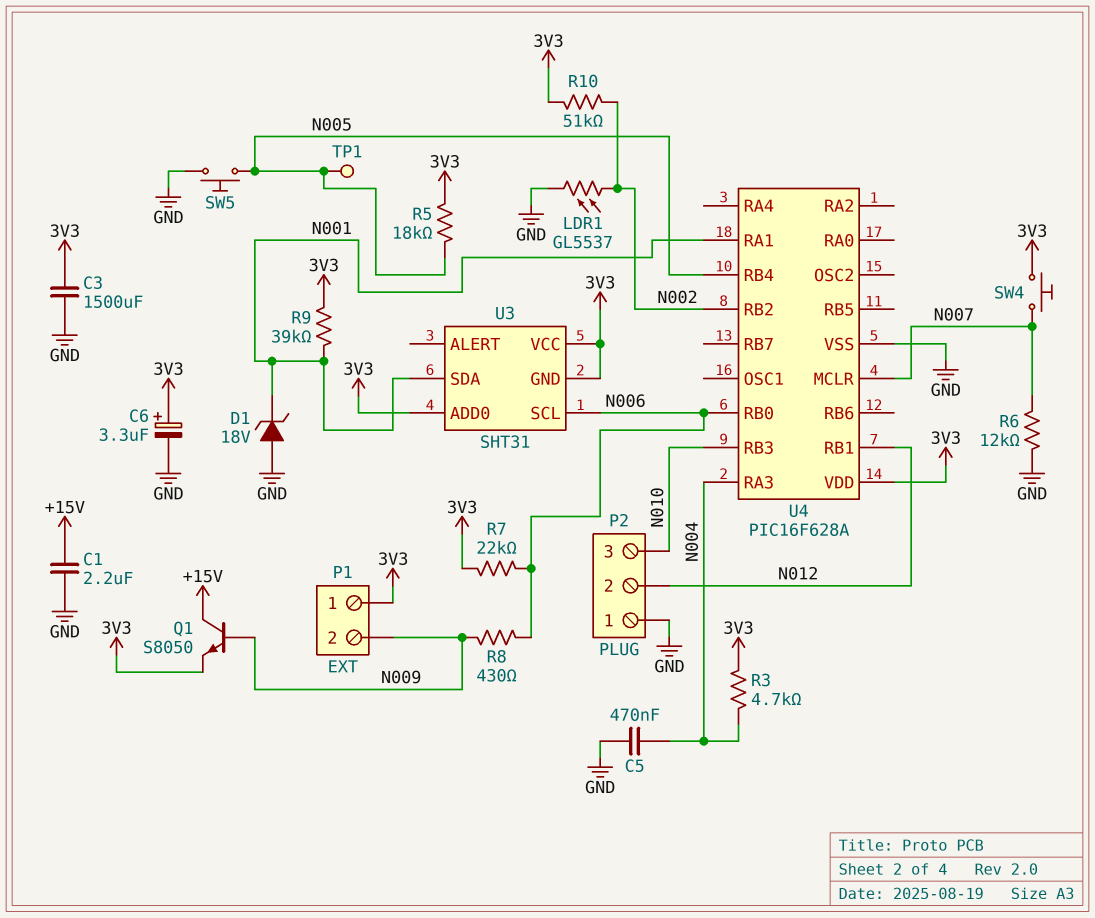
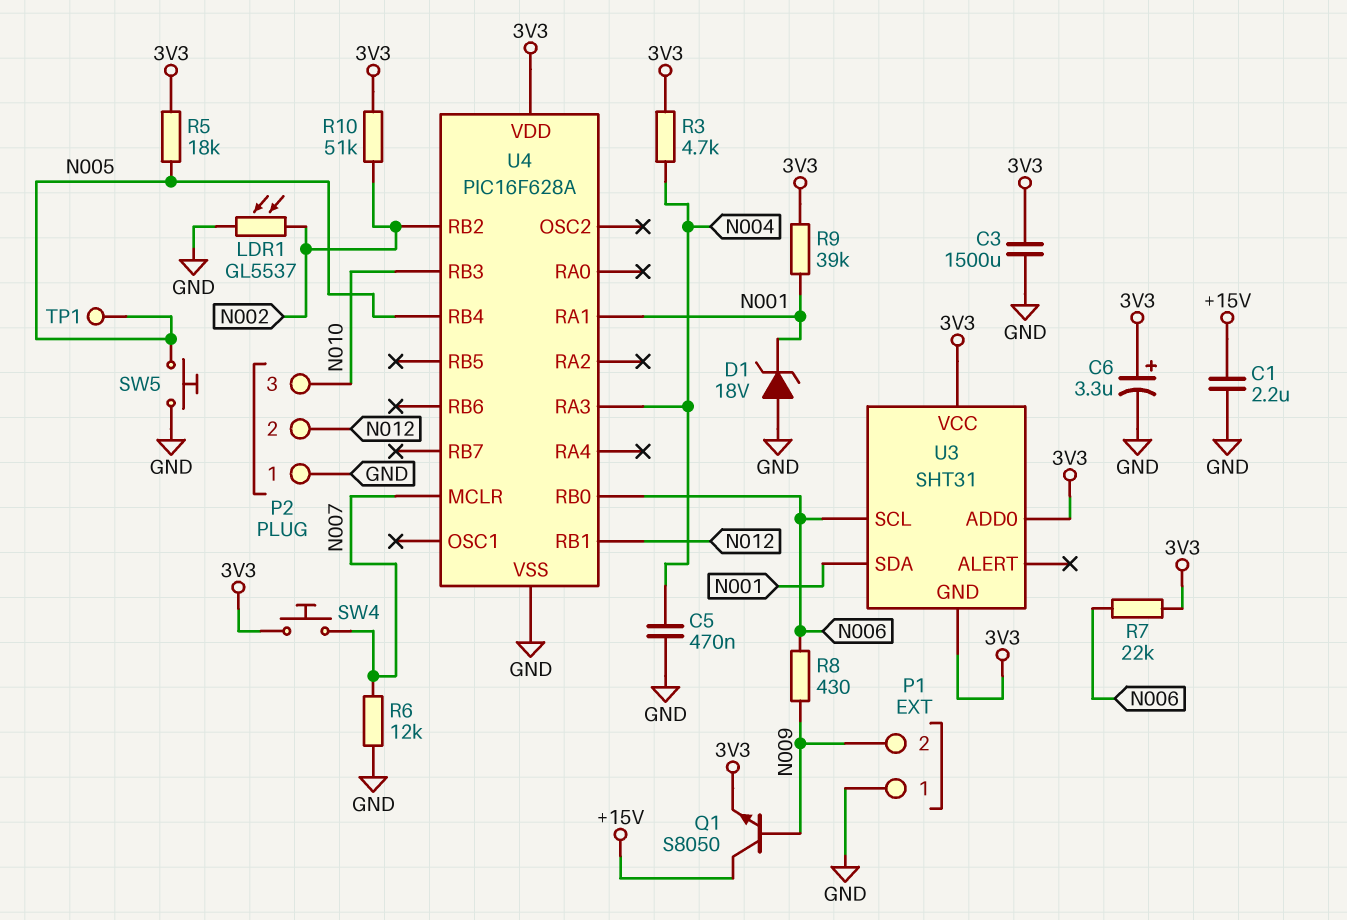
P1 pin 1: 3V3 -> GND

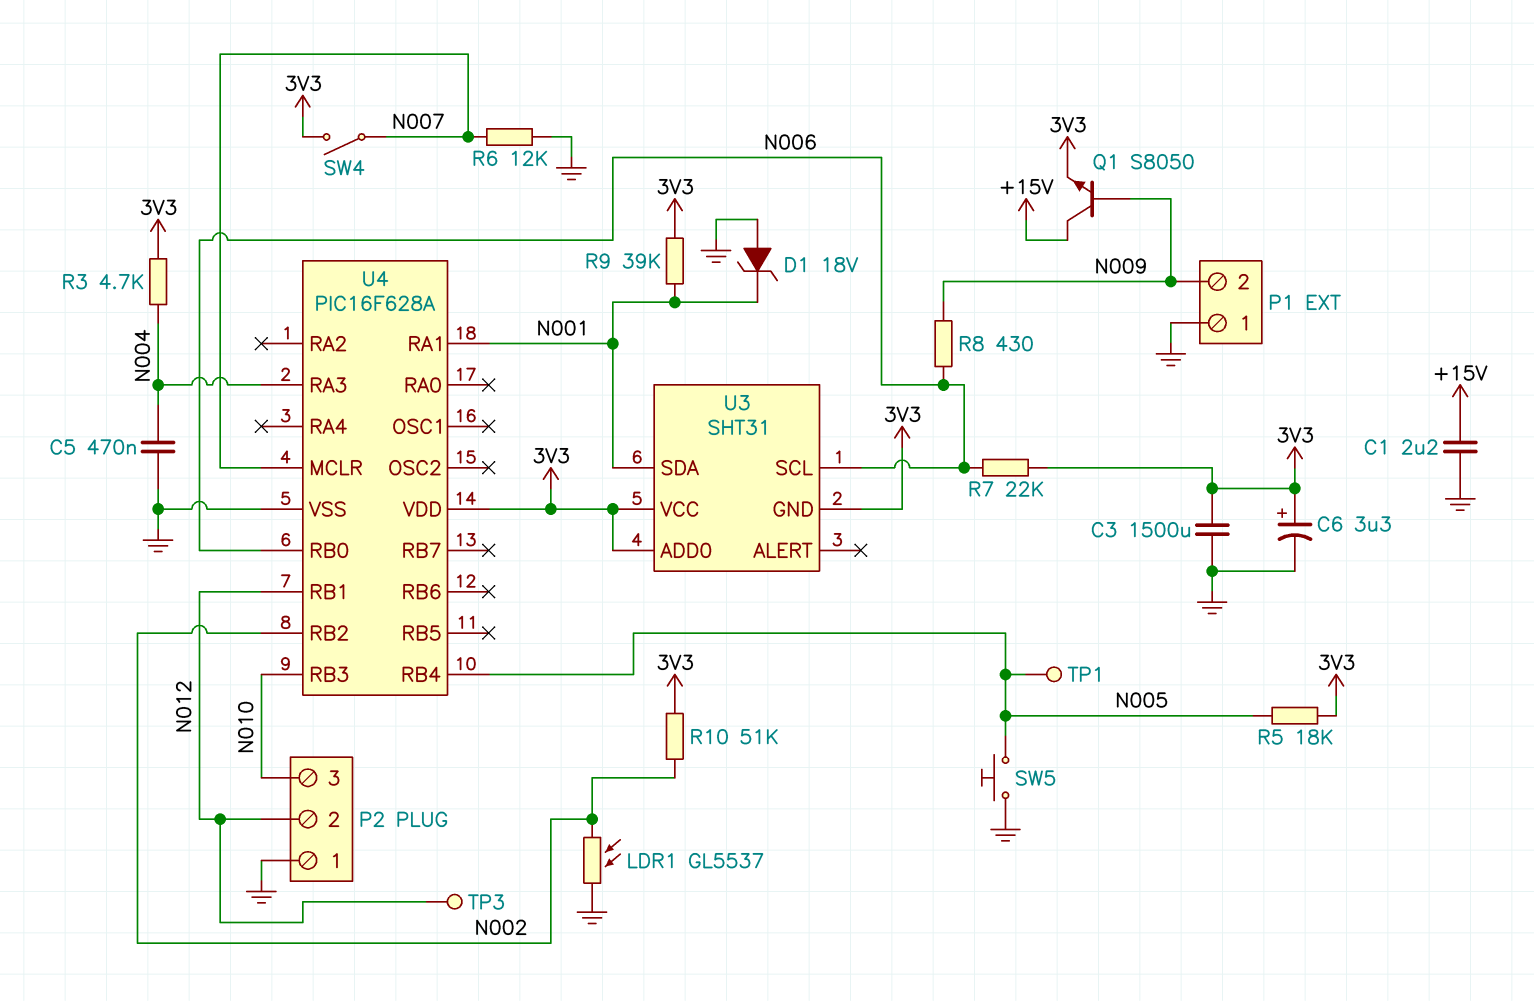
SW4: button (3V3, N007) -> switch (3V3, N007)
TP3: none -> test point (N012)

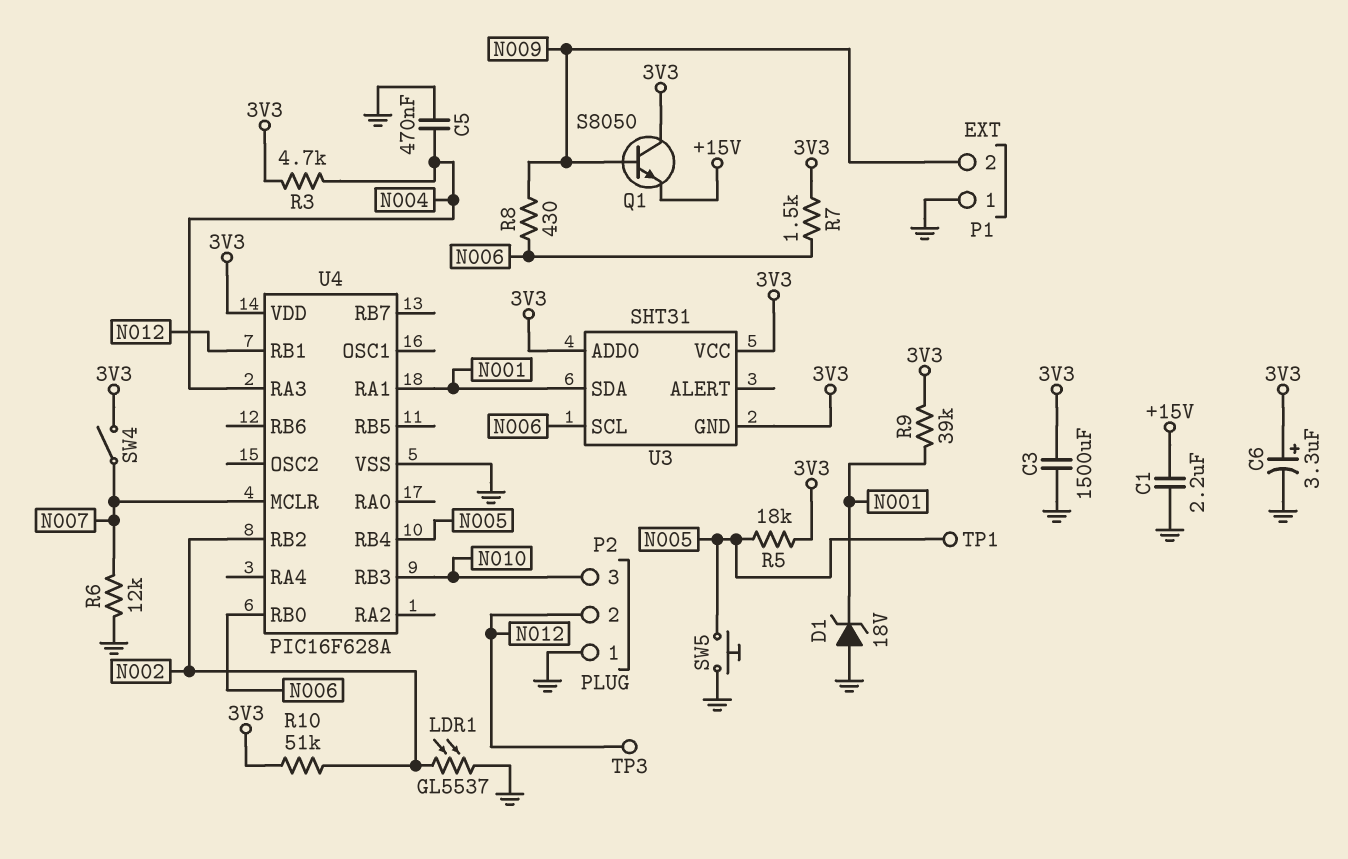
Q1: NPN S8050 (B N009, C +15V, E 3V3) -> NPN S8050 (B N009, C 3V3, E +15V)
R7: 22k (3V3, N006) -> 1.5k (3V3, N006)

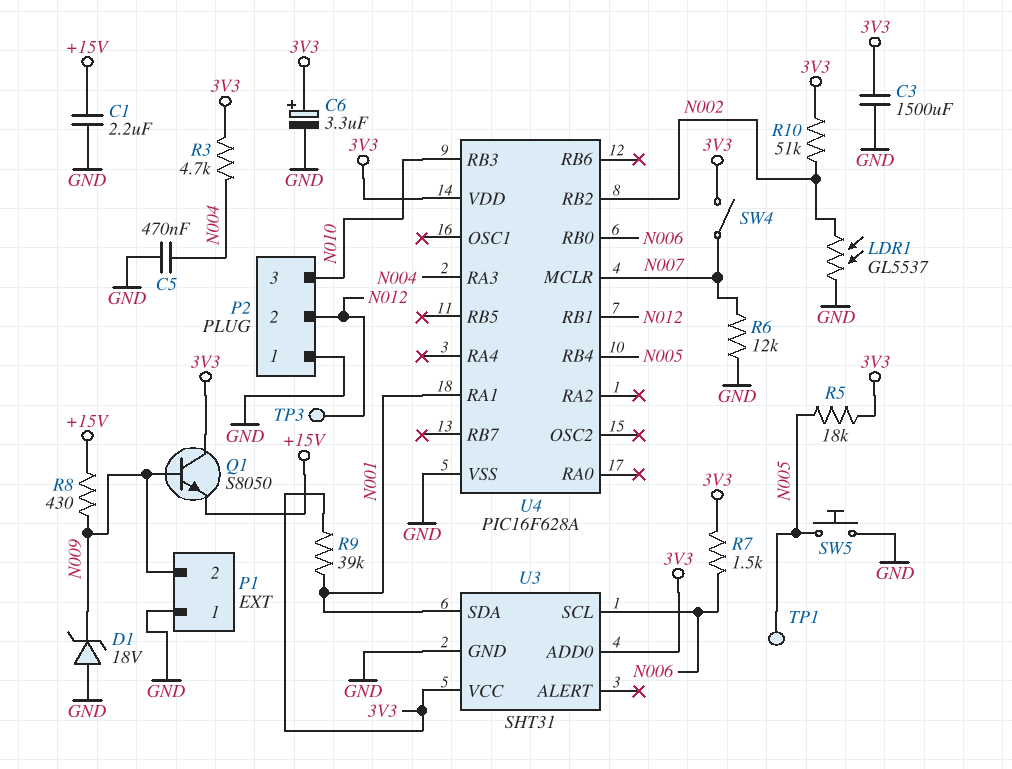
D1: zener 18V (A GND, K N001) -> zener 18V (A GND, K N009)
R8: 430 (N006, N009) -> 430 (+15V, N009)
U3 pin GND: 3V3 -> GND

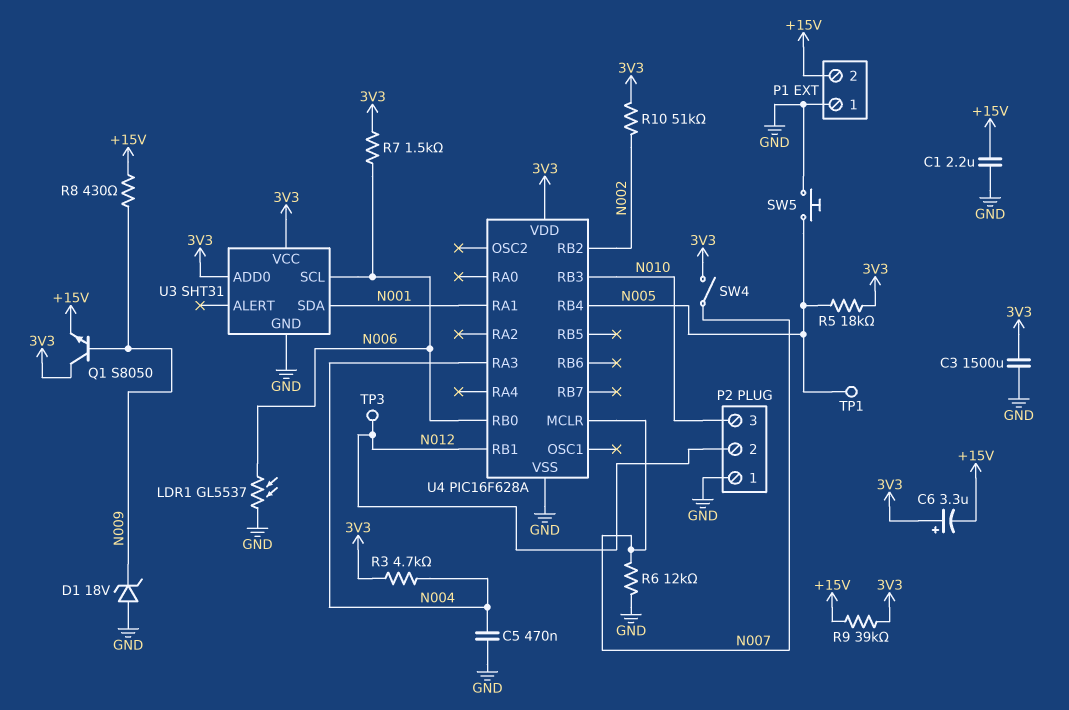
C6: 3.3uF (plus 3V3, minus GND) -> 3.3uF (plus 3V3, minus +15V)
LDR1: GL5537 (GND, N002) -> GL5537 (GND, N006)
P1 pin 2: N009 -> +15V
R9: 39k (3V3, N001) -> 39k (+15V, 3V3)

